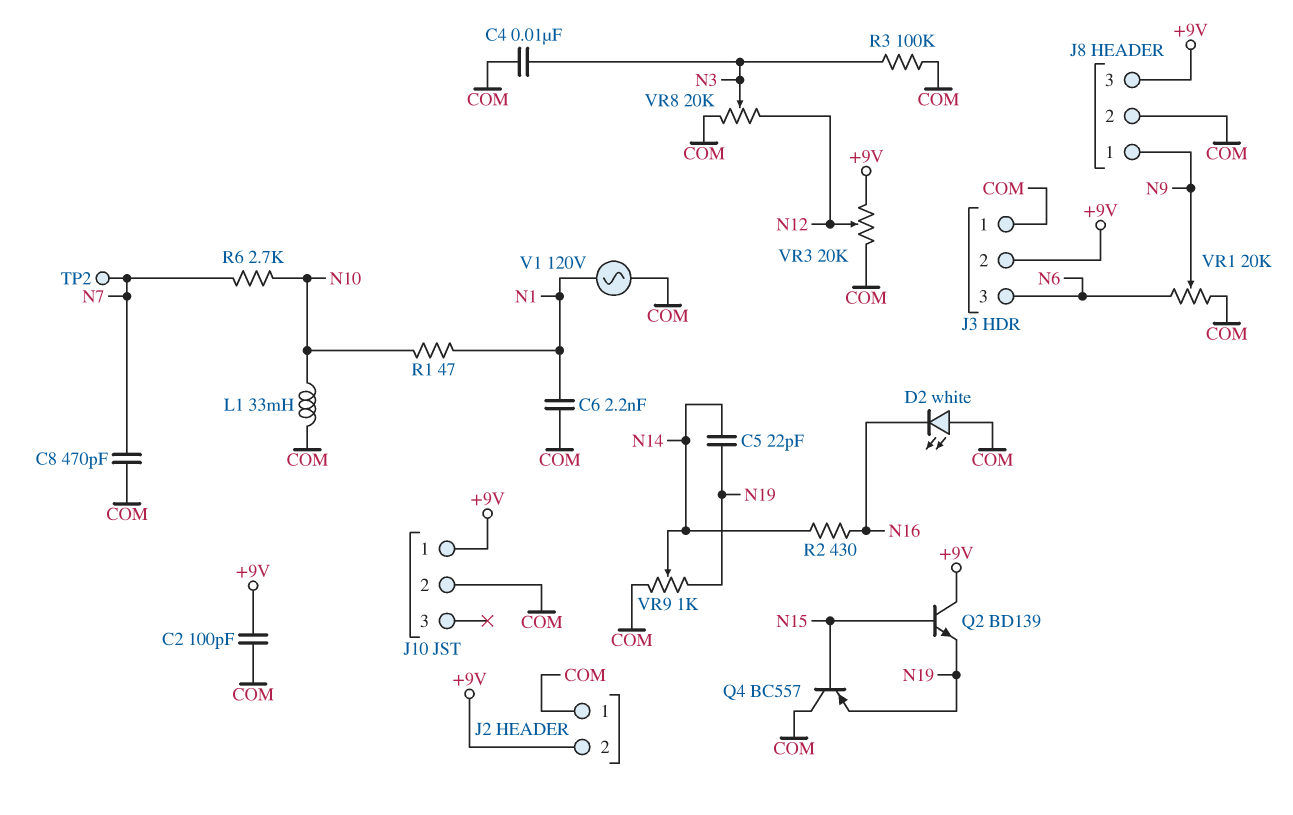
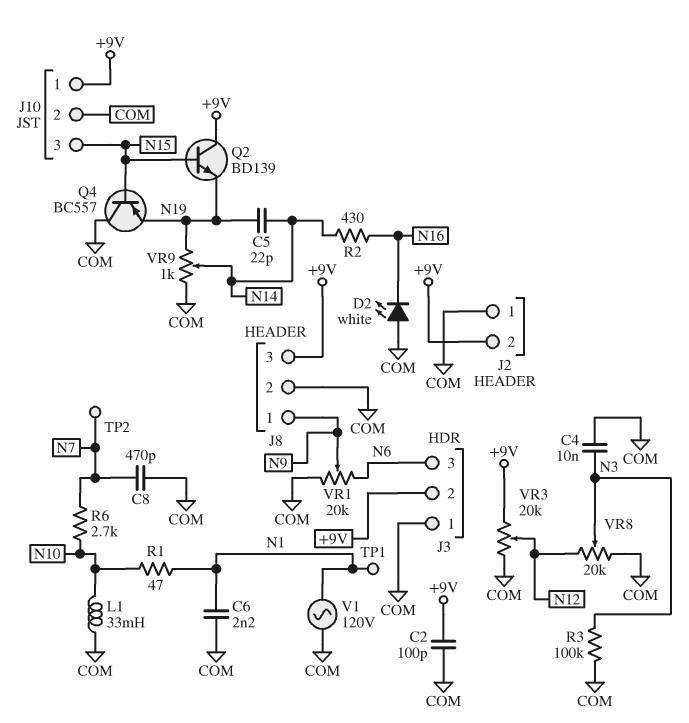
J10 pin 3: none -> N15
TP1: none -> test point (N1)

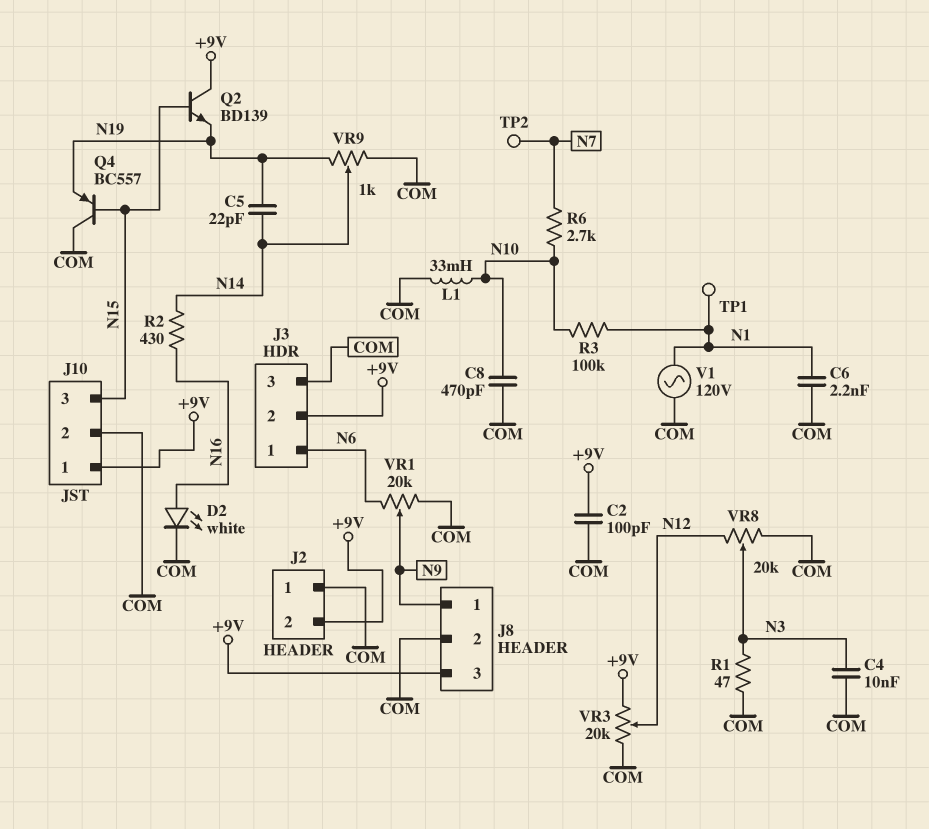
C8: 470pF (COM, N7) -> 470pF (COM, N10)
D2: LED white (A COM, K N16) -> LED white (A N16, K COM)
J3 pin 1: COM -> N6
J3 pin 3: N6 -> COM
R1: 47 (N1, N10) -> 47 (COM, N3)
R3: 100k (COM, N3) -> 100k (N1, N10)

